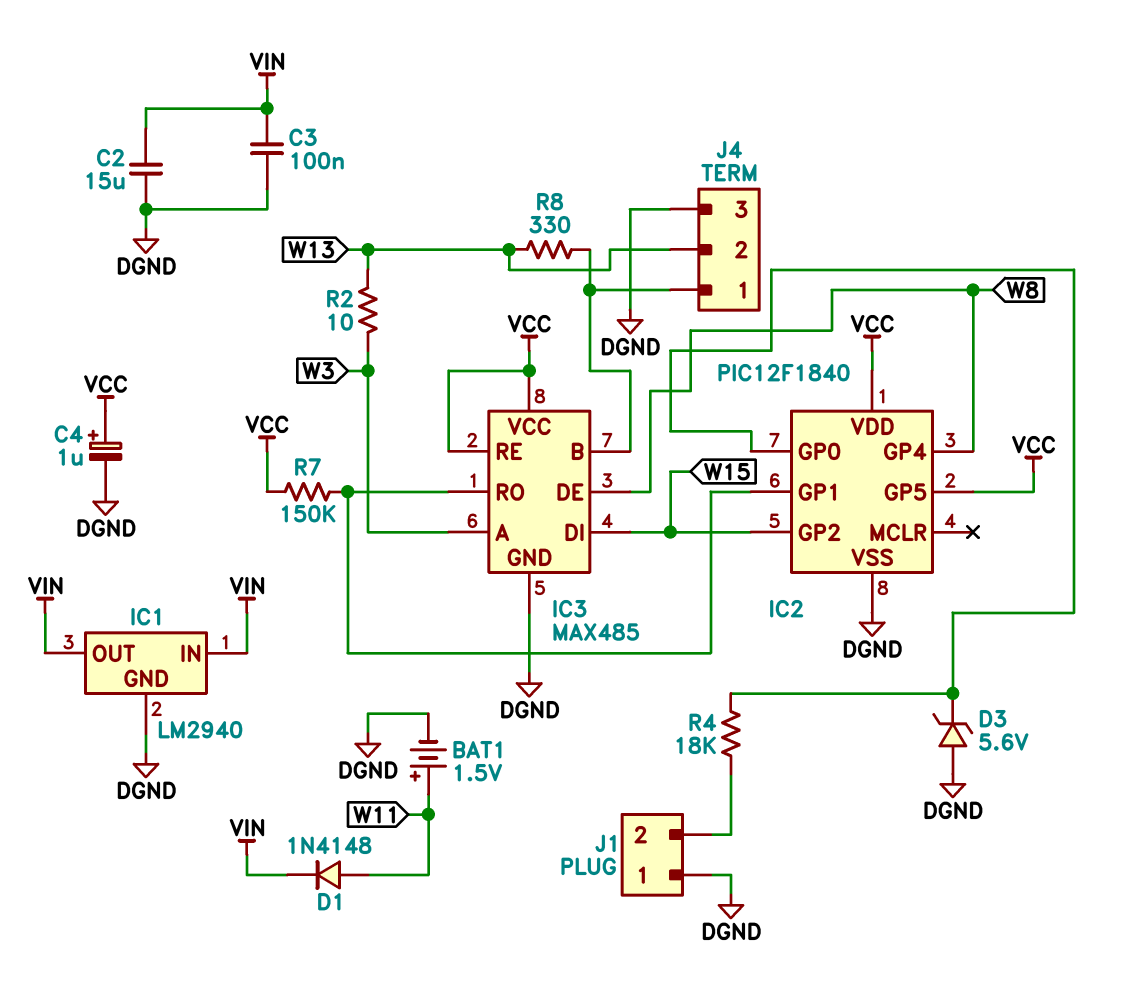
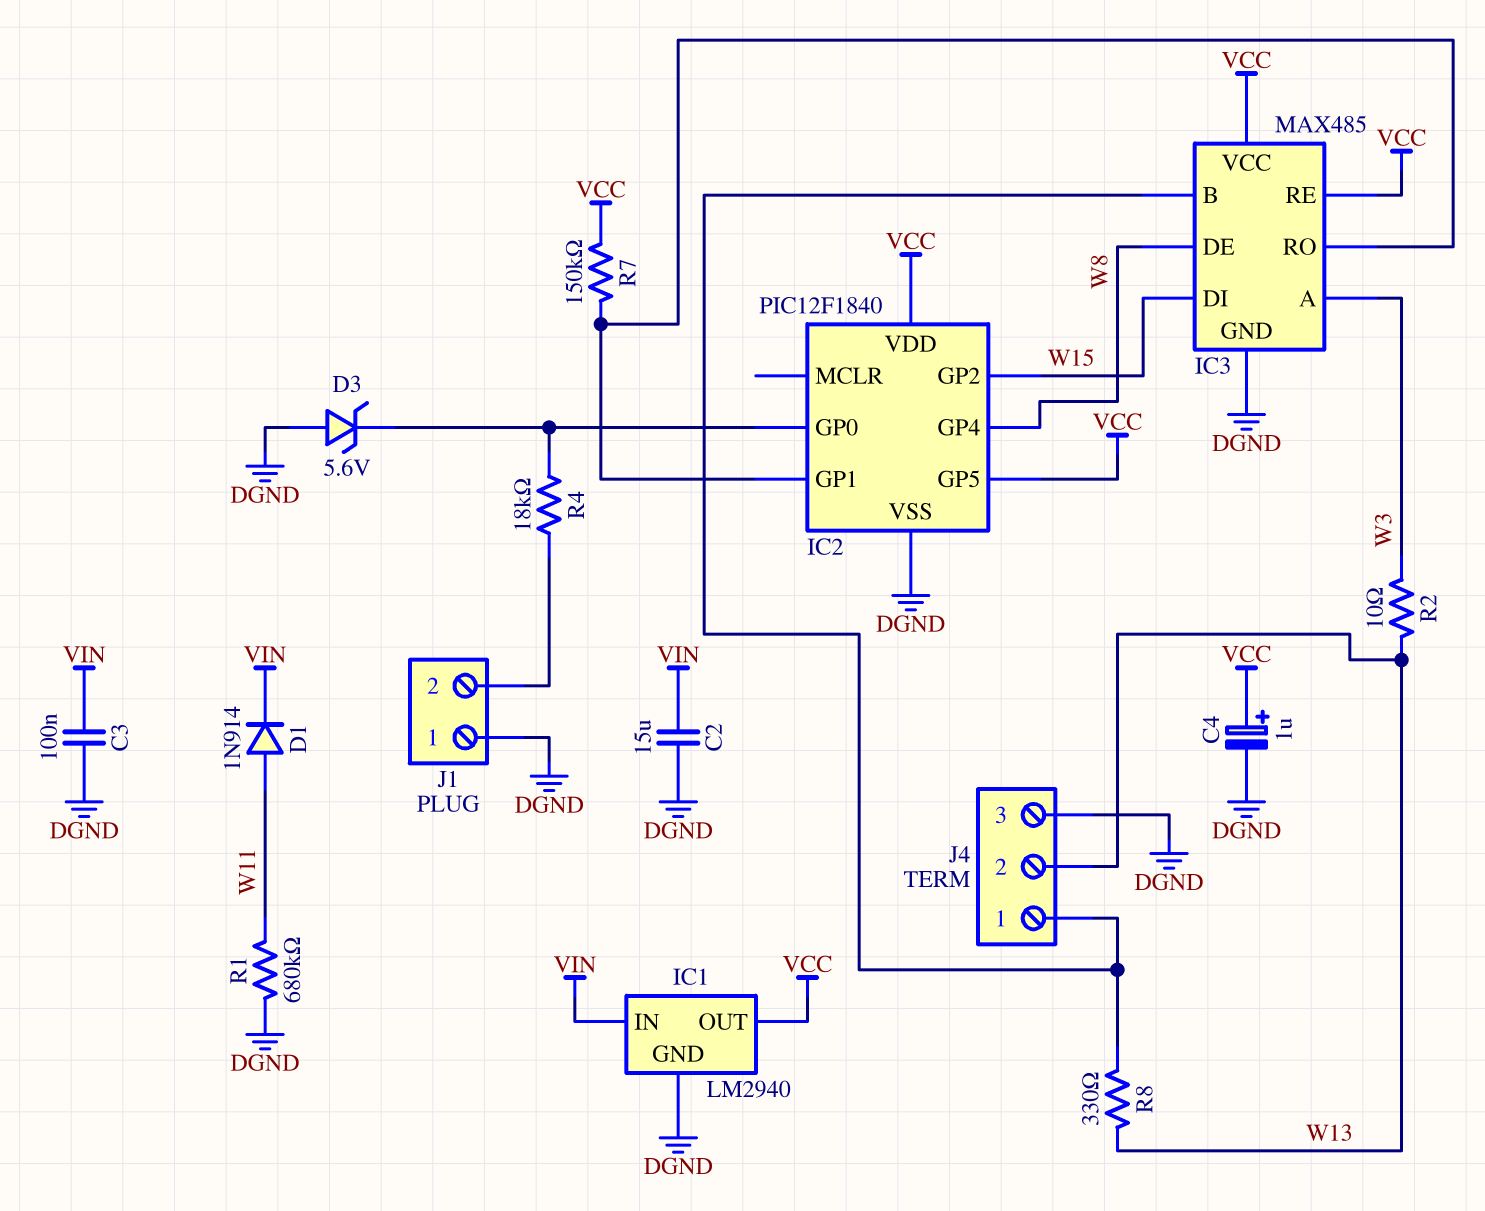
BAT1: 1.5V (plus W11, minus DGND) -> none
D1: diode 1N4148 (A W11, K VIN) -> diode 1N914 (A W11, K VIN)
IC1 pin OUT: VIN -> VCC
R1: none -> 680k (DGND, W11)

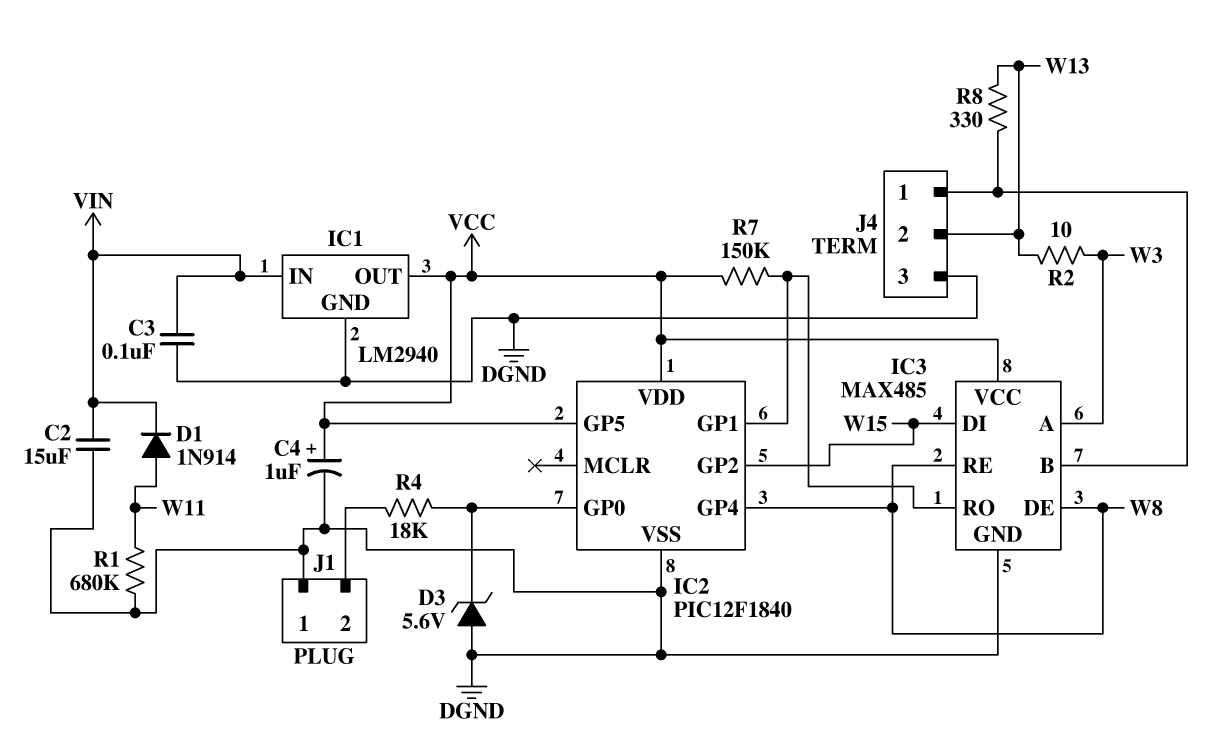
IC3 pin RE: VCC -> W8

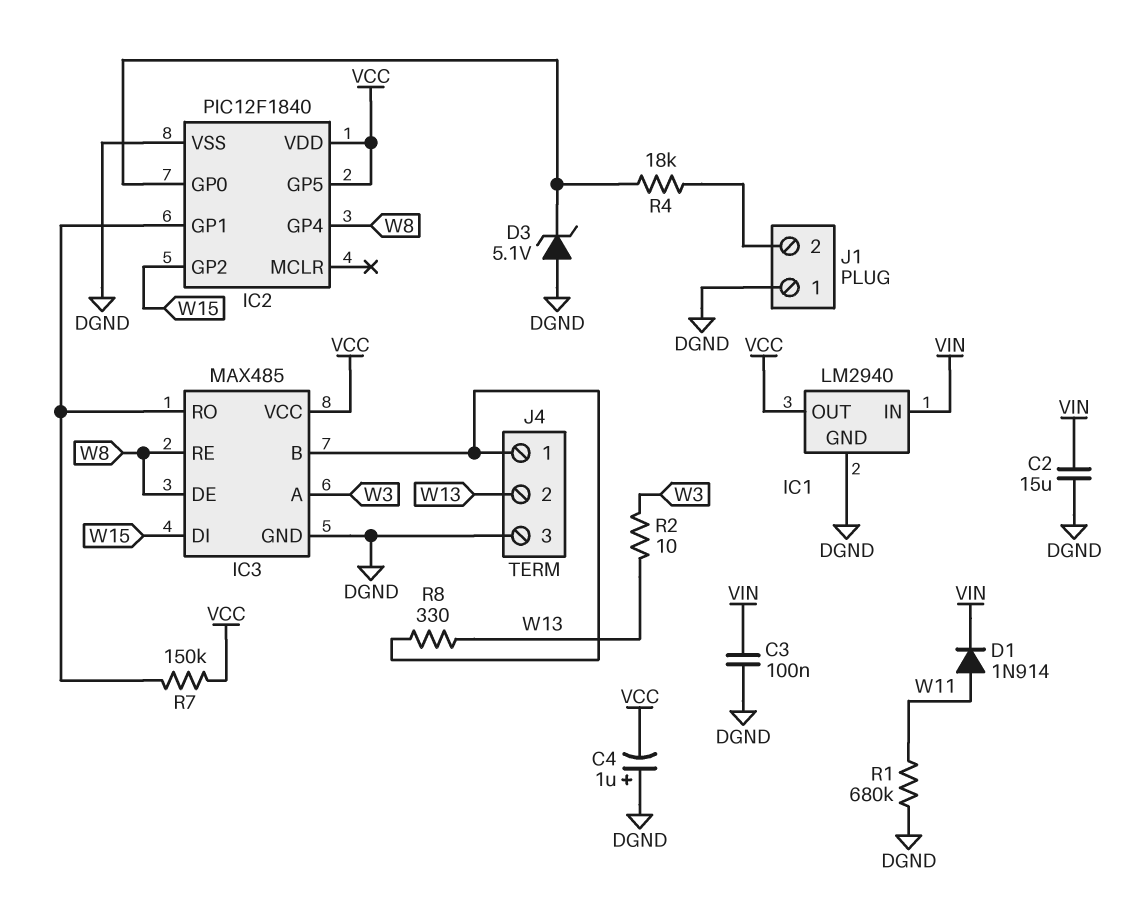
C4: 1uF (plus VCC, minus DGND) -> 1uF (plus DGND, minus VCC)
D3: zener 5.6V (A DGND, K IC2/GP0) -> zener 5.1V (A DGND, K IC2/GP0)

